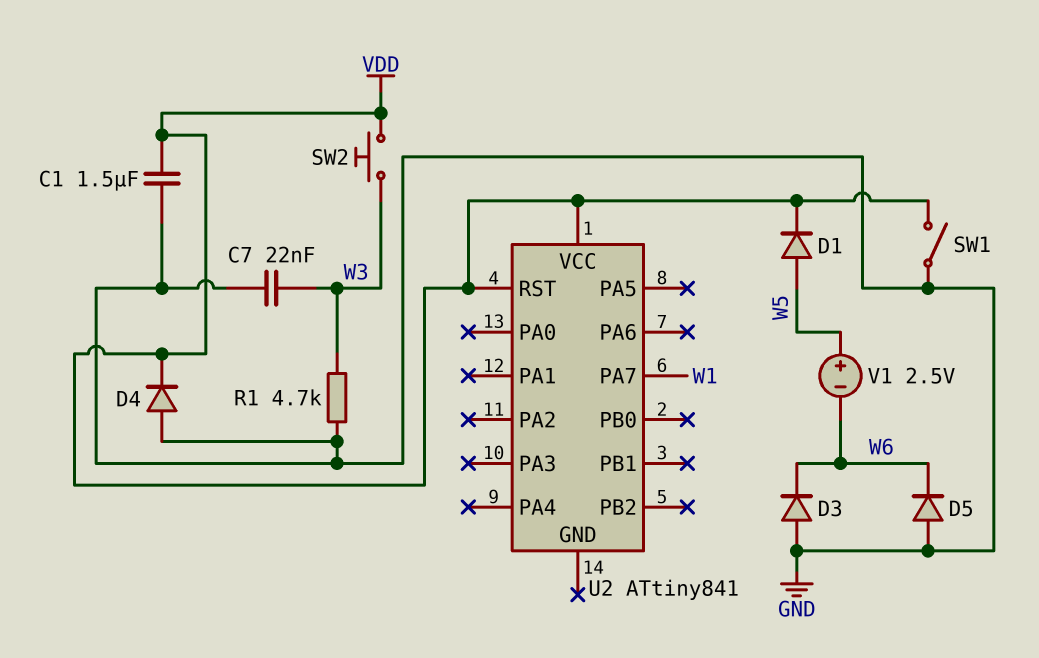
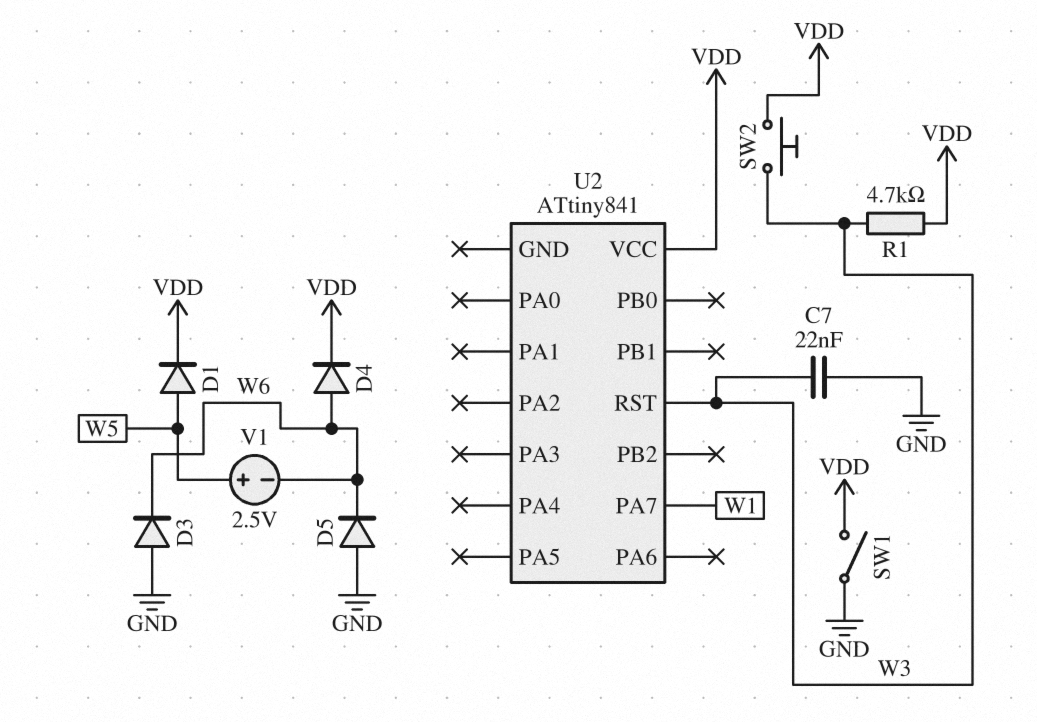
C1: 1.5uF (GND, VDD) -> none
D4: diode (A GND, K VDD) -> diode (A W6, K VDD)
R1: 4.7k (GND, W3) -> 4.7k (VDD, W3)
U2 pin RST: VDD -> W3

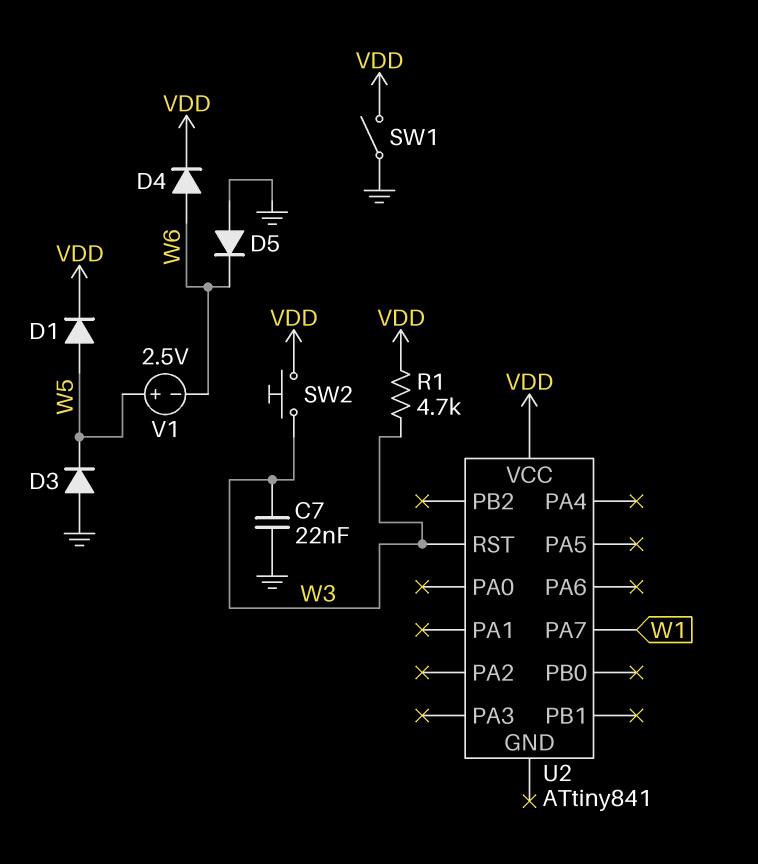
D3: diode (A GND, K W6) -> diode (A GND, K W5)

